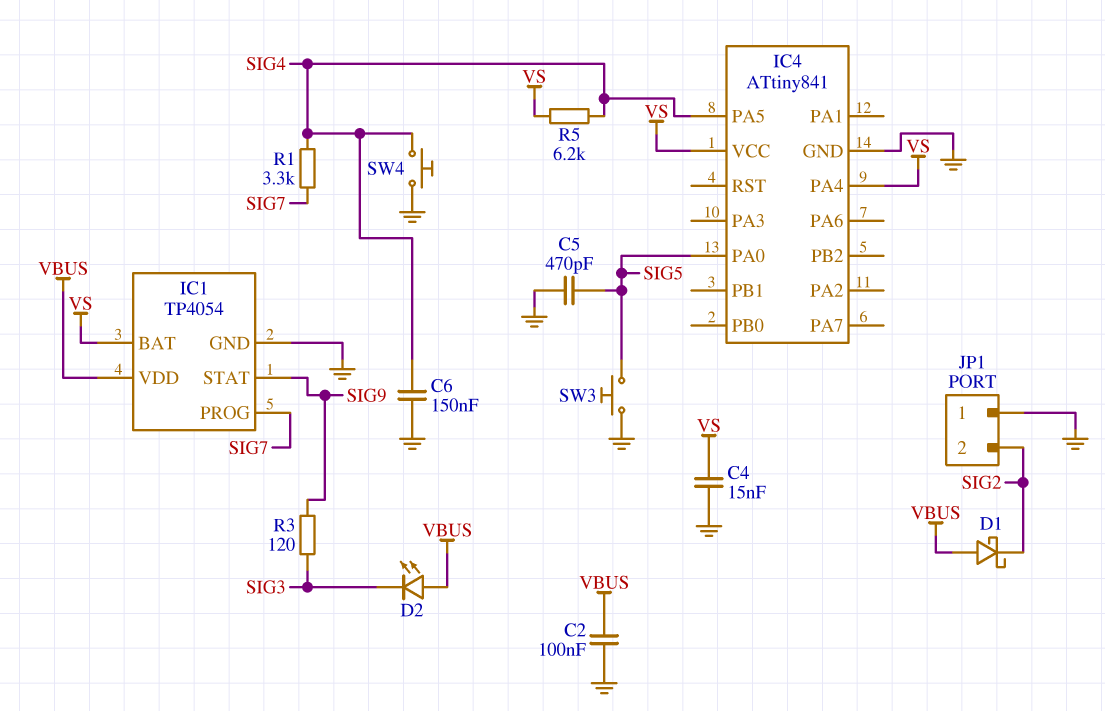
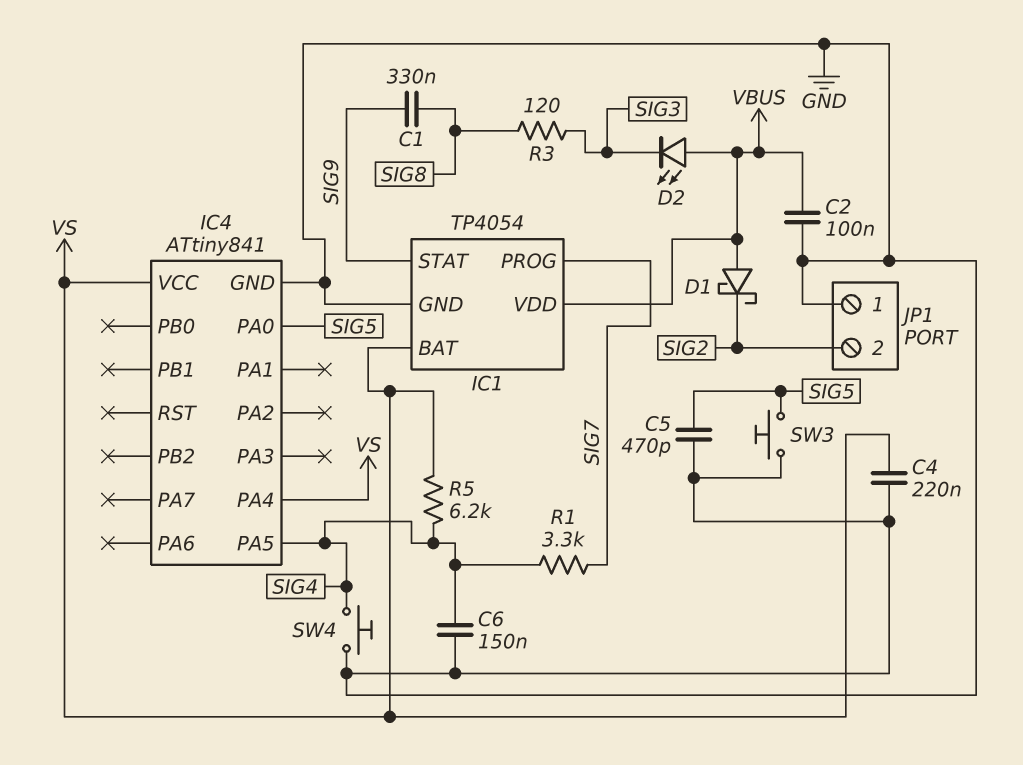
C1: none -> 330nF (SIG8, SIG9)
C4: 15nF (GND, VS) -> 220nF (GND, VS)
R3: 120 (SIG3, SIG9) -> 120 (SIG3, SIG8)

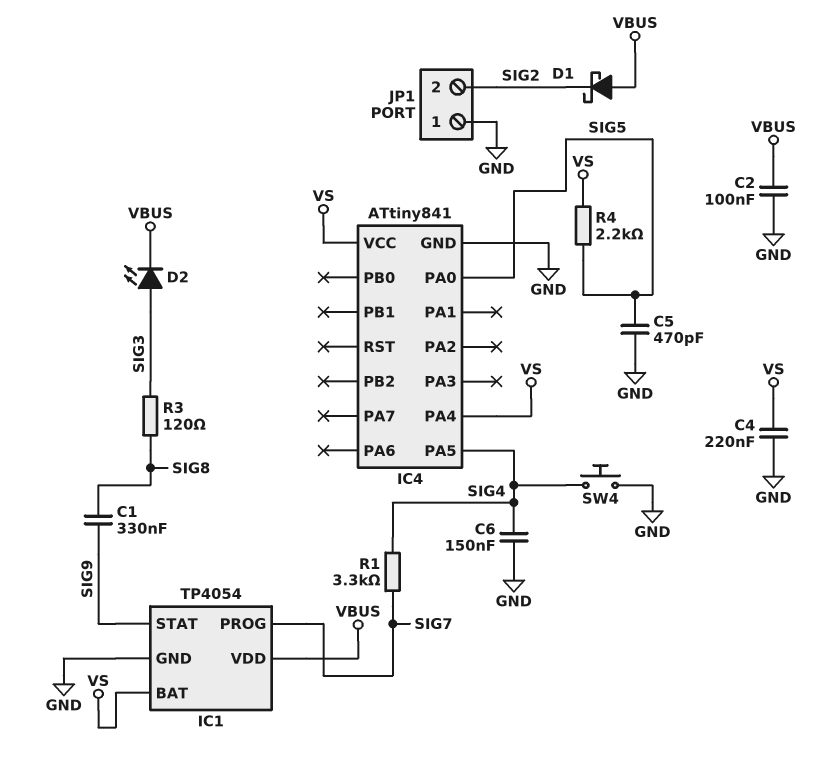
D2: LED (A VBUS, K SIG3) -> LED (A SIG3, K VBUS)
R4: none -> 2.2k (SIG5, VS)
R5: 6.2k (SIG4, VS) -> none
SW3: button (GND, SIG5) -> none

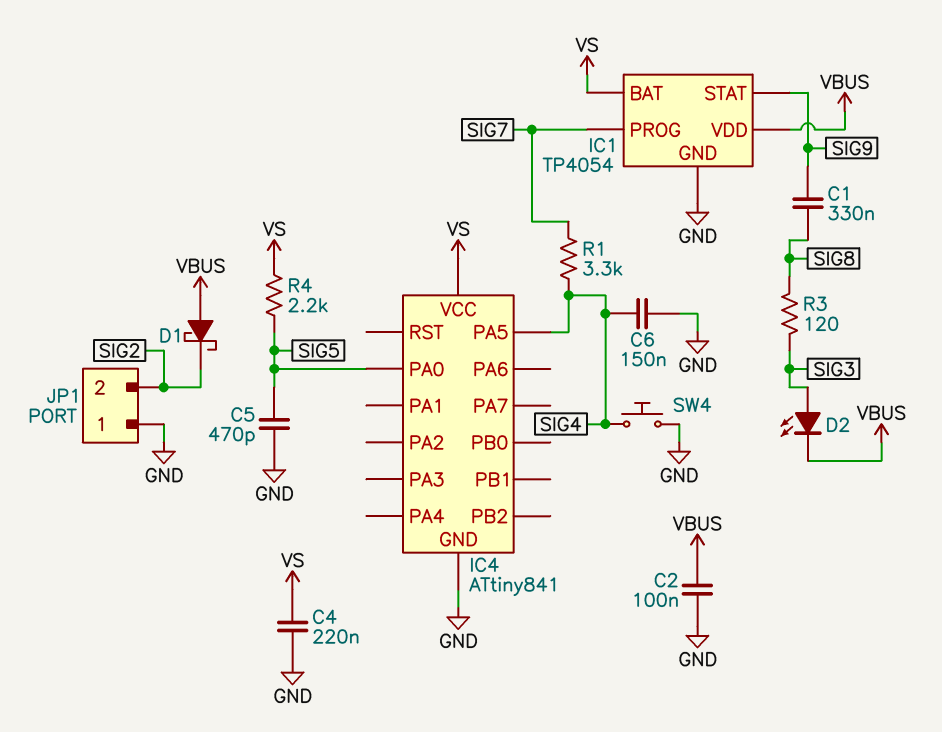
IC4 pin PA4: VS -> none

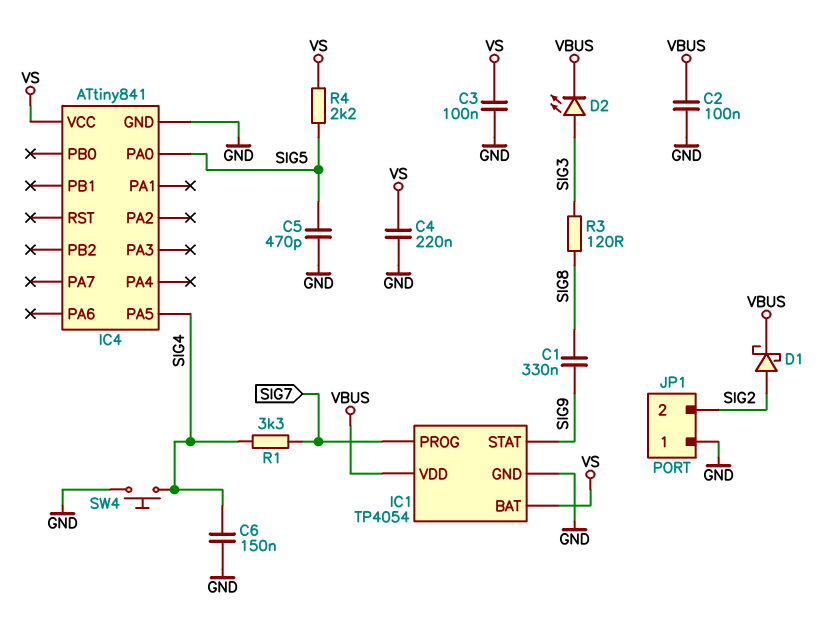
C3: none -> 100nF (GND, VS)
D1: schottky (A VBUS, K SIG2) -> schottky (A SIG2, K VBUS)

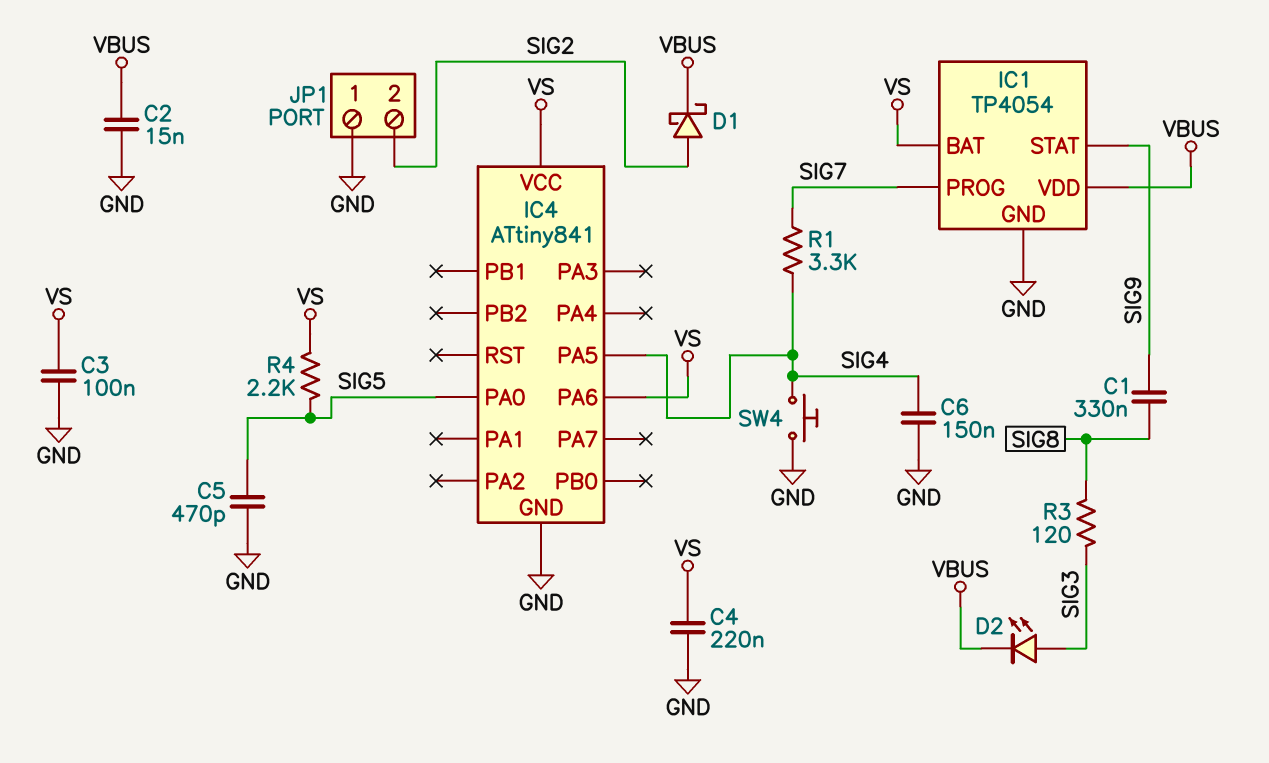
C2: 100nF (GND, VBUS) -> 15nF (GND, VBUS)
IC4 pin PA6: none -> VS

